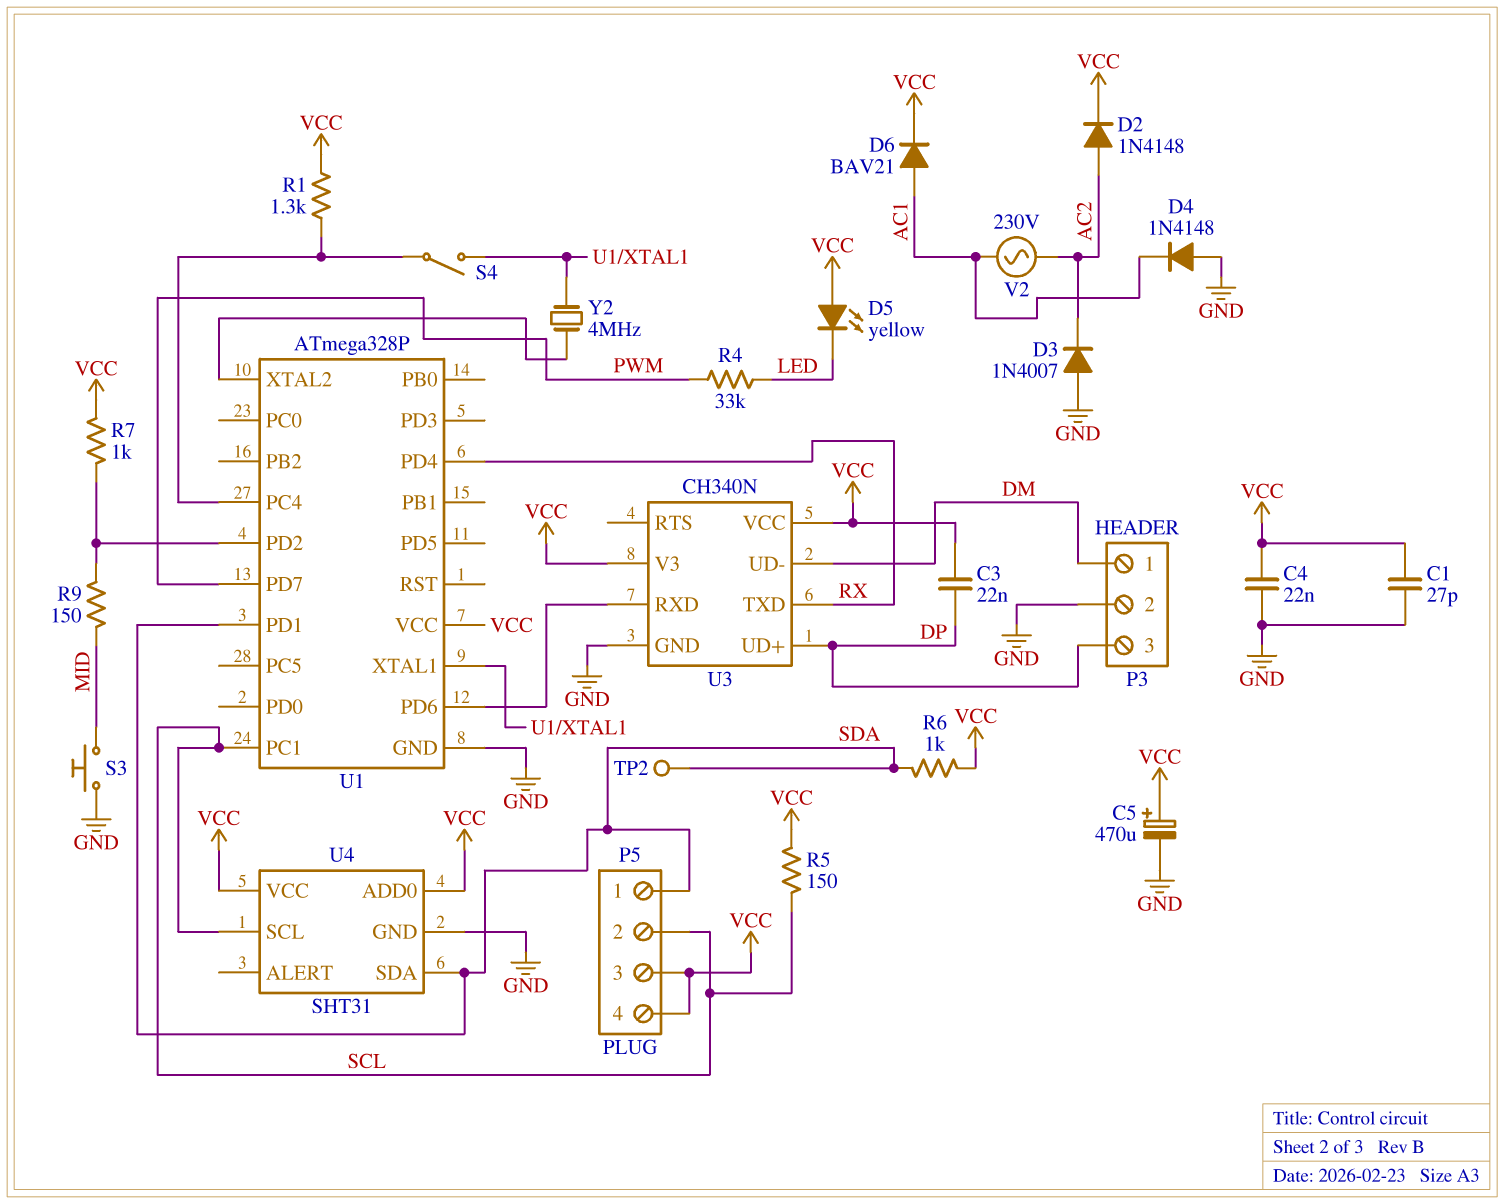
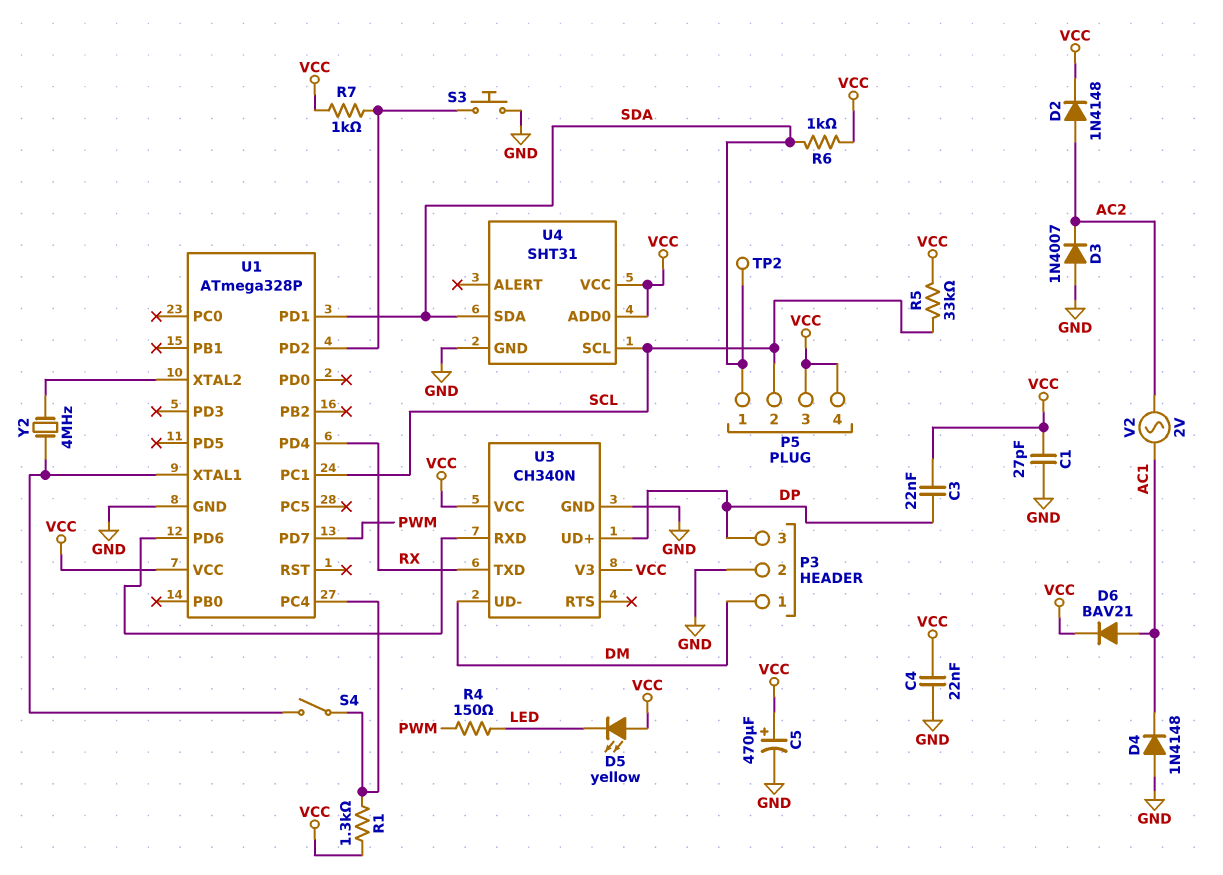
R4: 33k (LED, PWM) -> 150 (LED, PWM)
R5: 150 (SCL, VCC) -> 33k (SCL, VCC)
R9: 150 (MID, U1/PD2) -> none
S3: button (GND, MID) -> button (GND, U1/PD2)
V2: AC 230V (AC1, AC2) -> AC 2V (AC1, AC2)

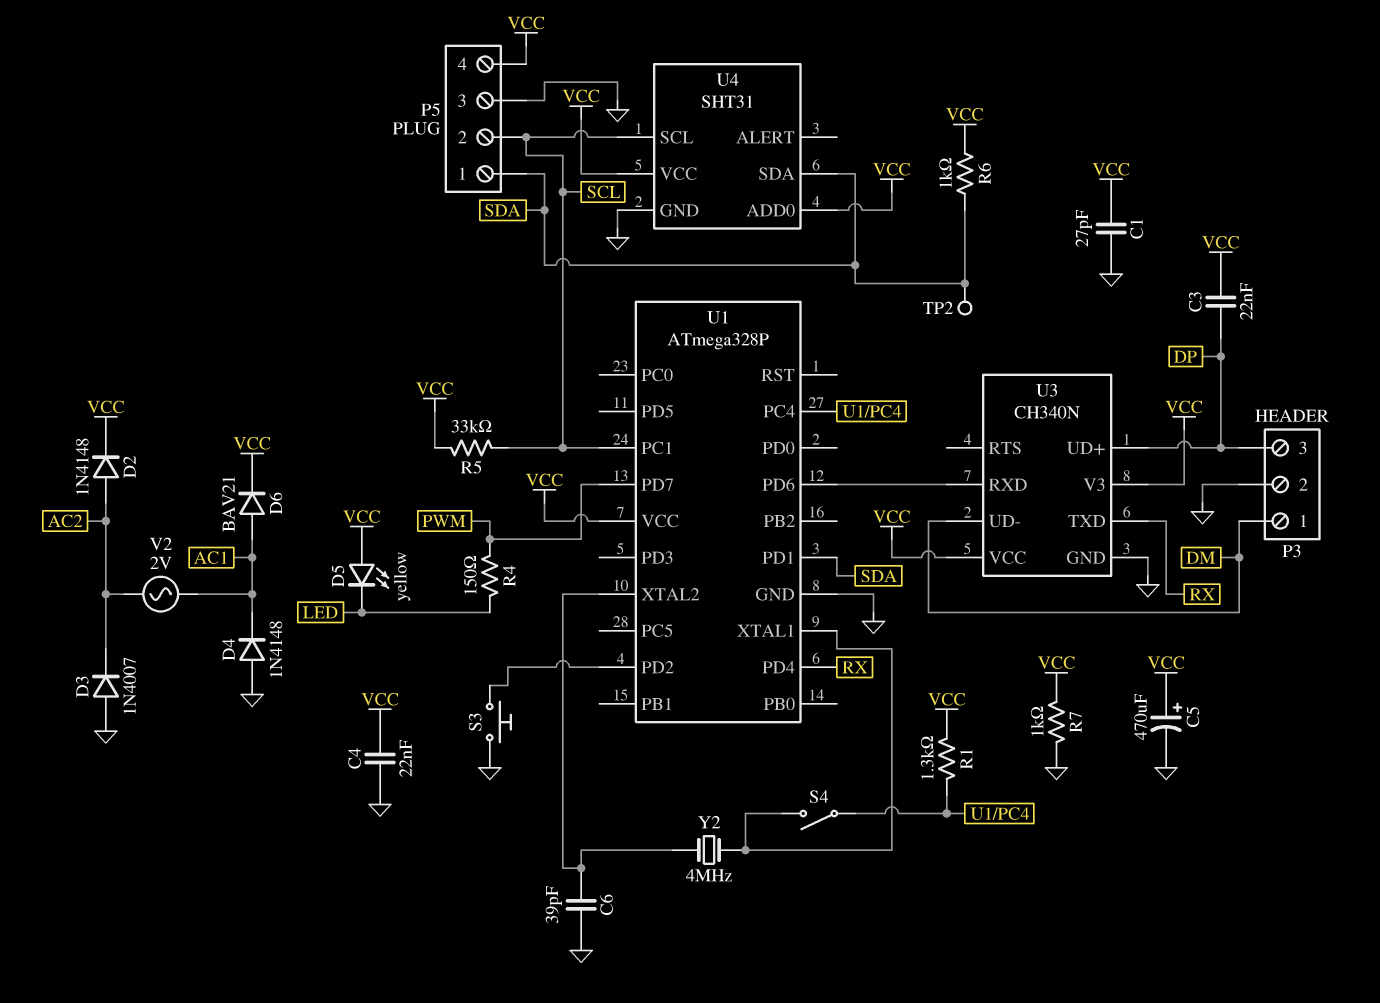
C6: none -> 39pF (GND, U1/XTAL2)
P5 pin 3: VCC -> GND
R7: 1k (U1/PD2, VCC) -> 1k (GND, VCC)

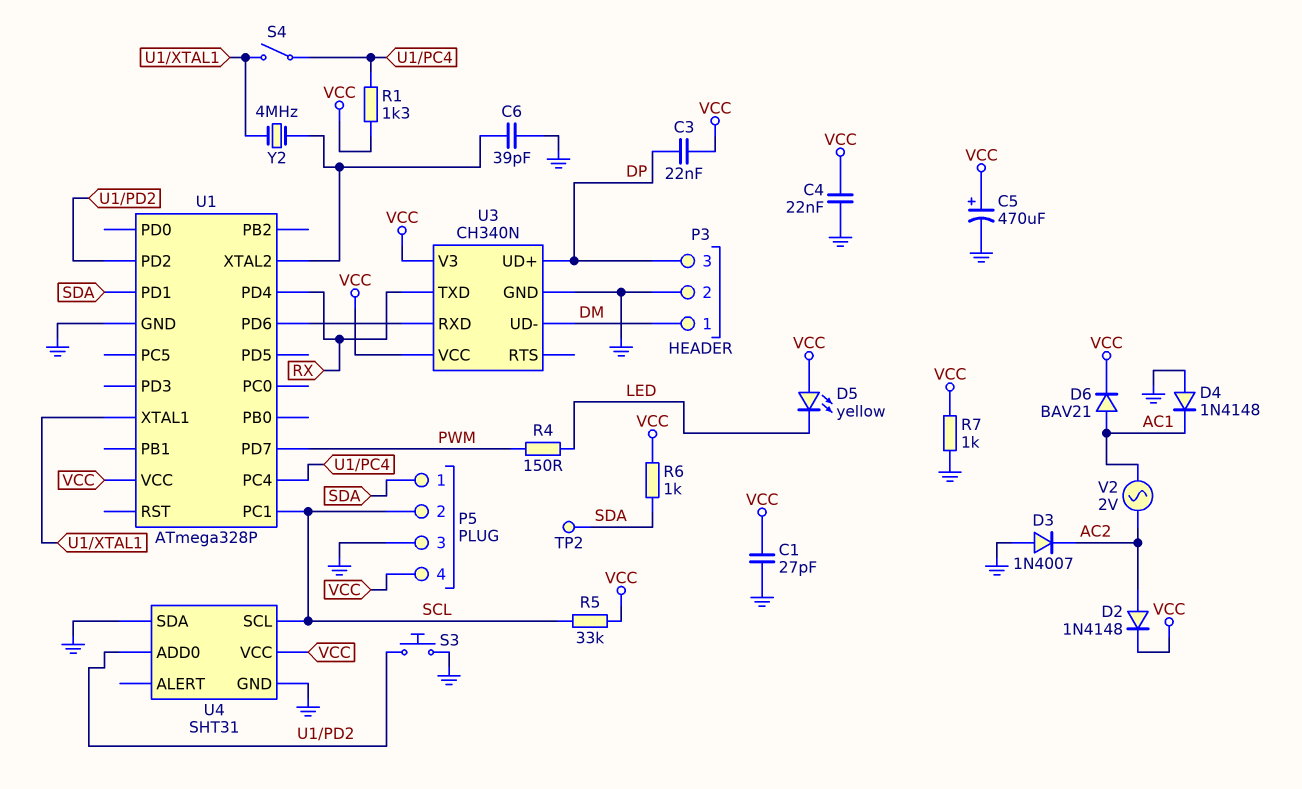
U4 pin ADD0: VCC -> U1/PD2
U4 pin SDA: SDA -> GND

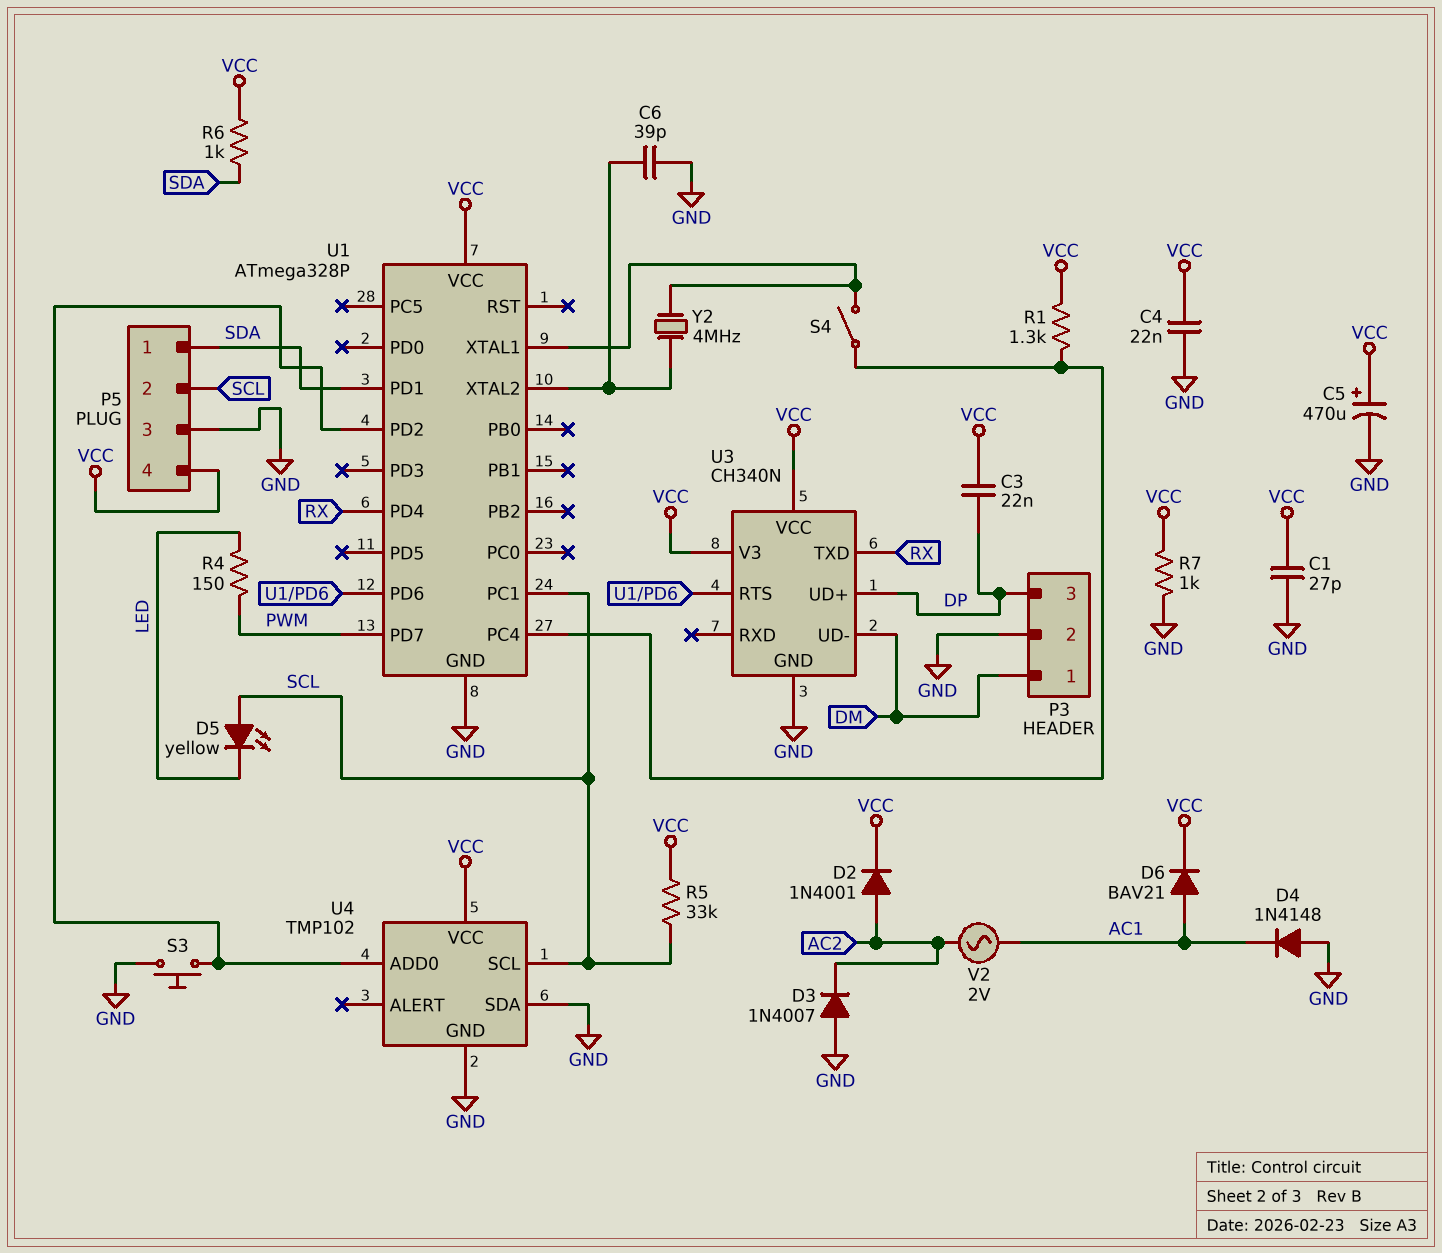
D2: diode 1N4148 (A AC2, K VCC) -> diode 1N4001 (A AC2, K VCC)
D5: LED yellow (A VCC, K LED) -> LED yellow (A SCL, K LED)
TP2: test point (SDA) -> none
U3 pin RTS: none -> U1/PD6
U3 pin RXD: U1/PD6 -> none
U4: SHT31 -> TMP102

